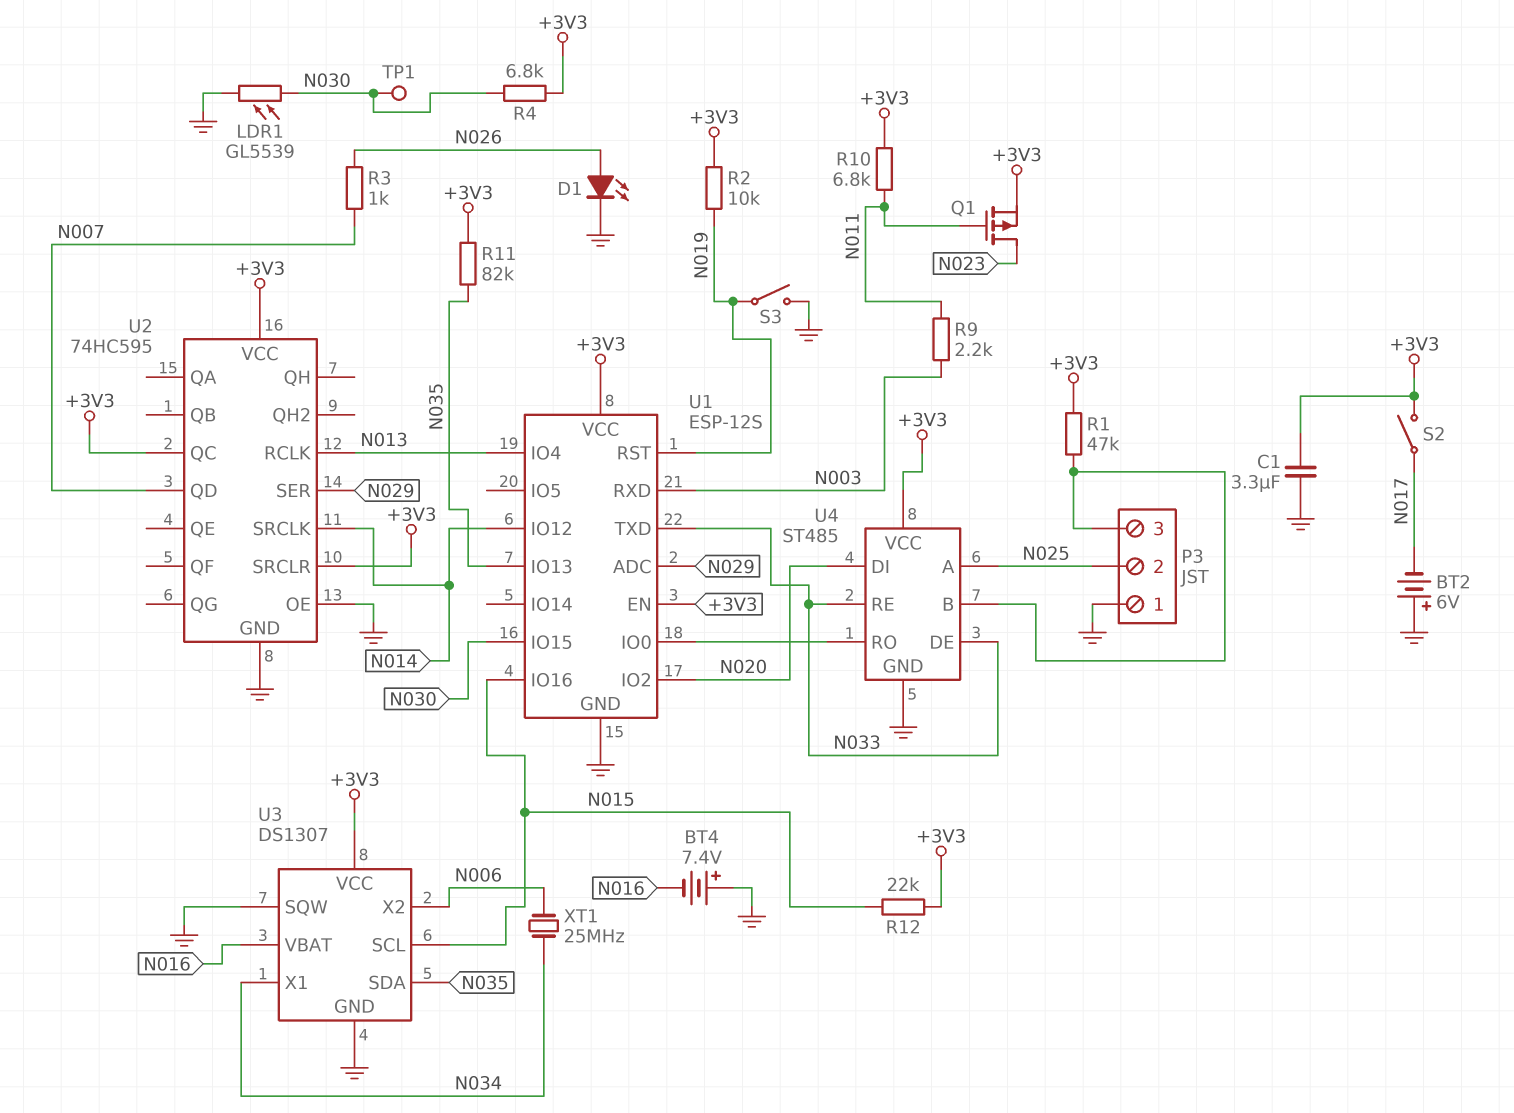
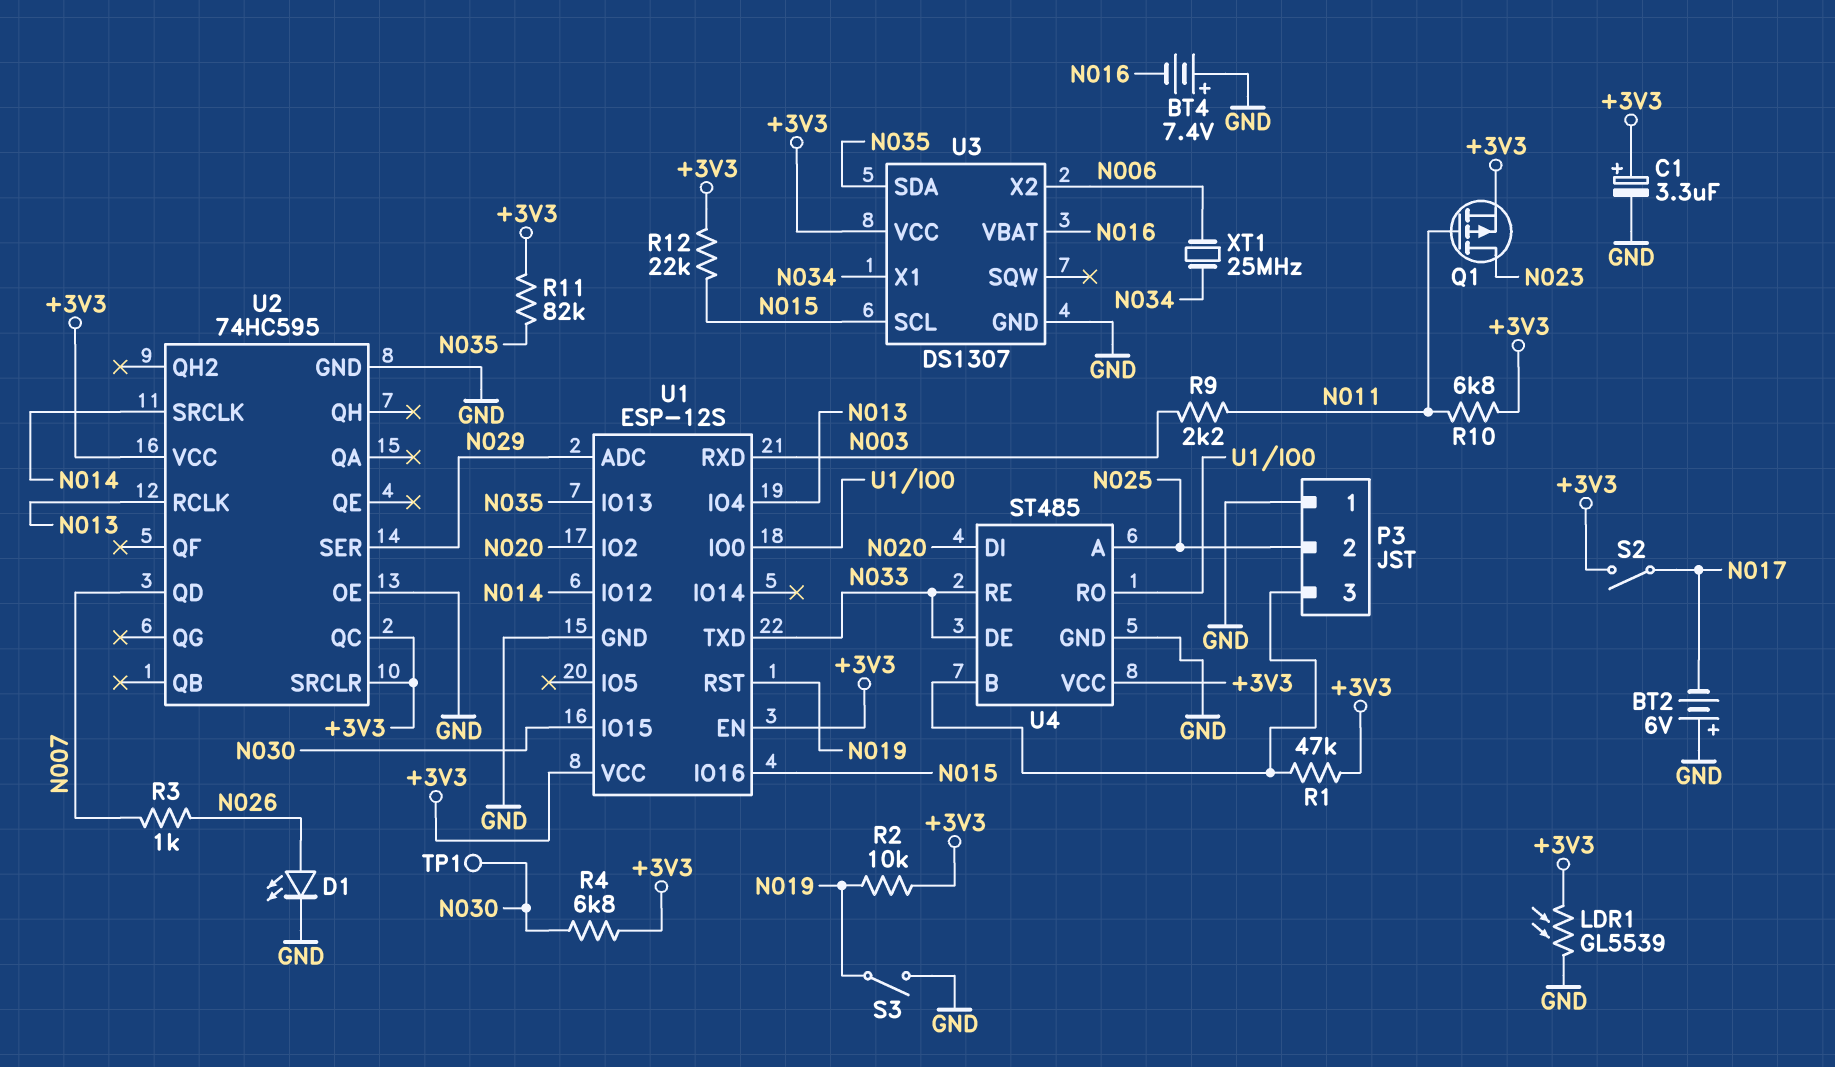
C1: 3.3uF (+3V3, GND) -> 3.3uF (plus +3V3, minus GND)
LDR1: GL5539 (GND, N030) -> GL5539 (+3V3, GND)
U3 pin SQW: GND -> none

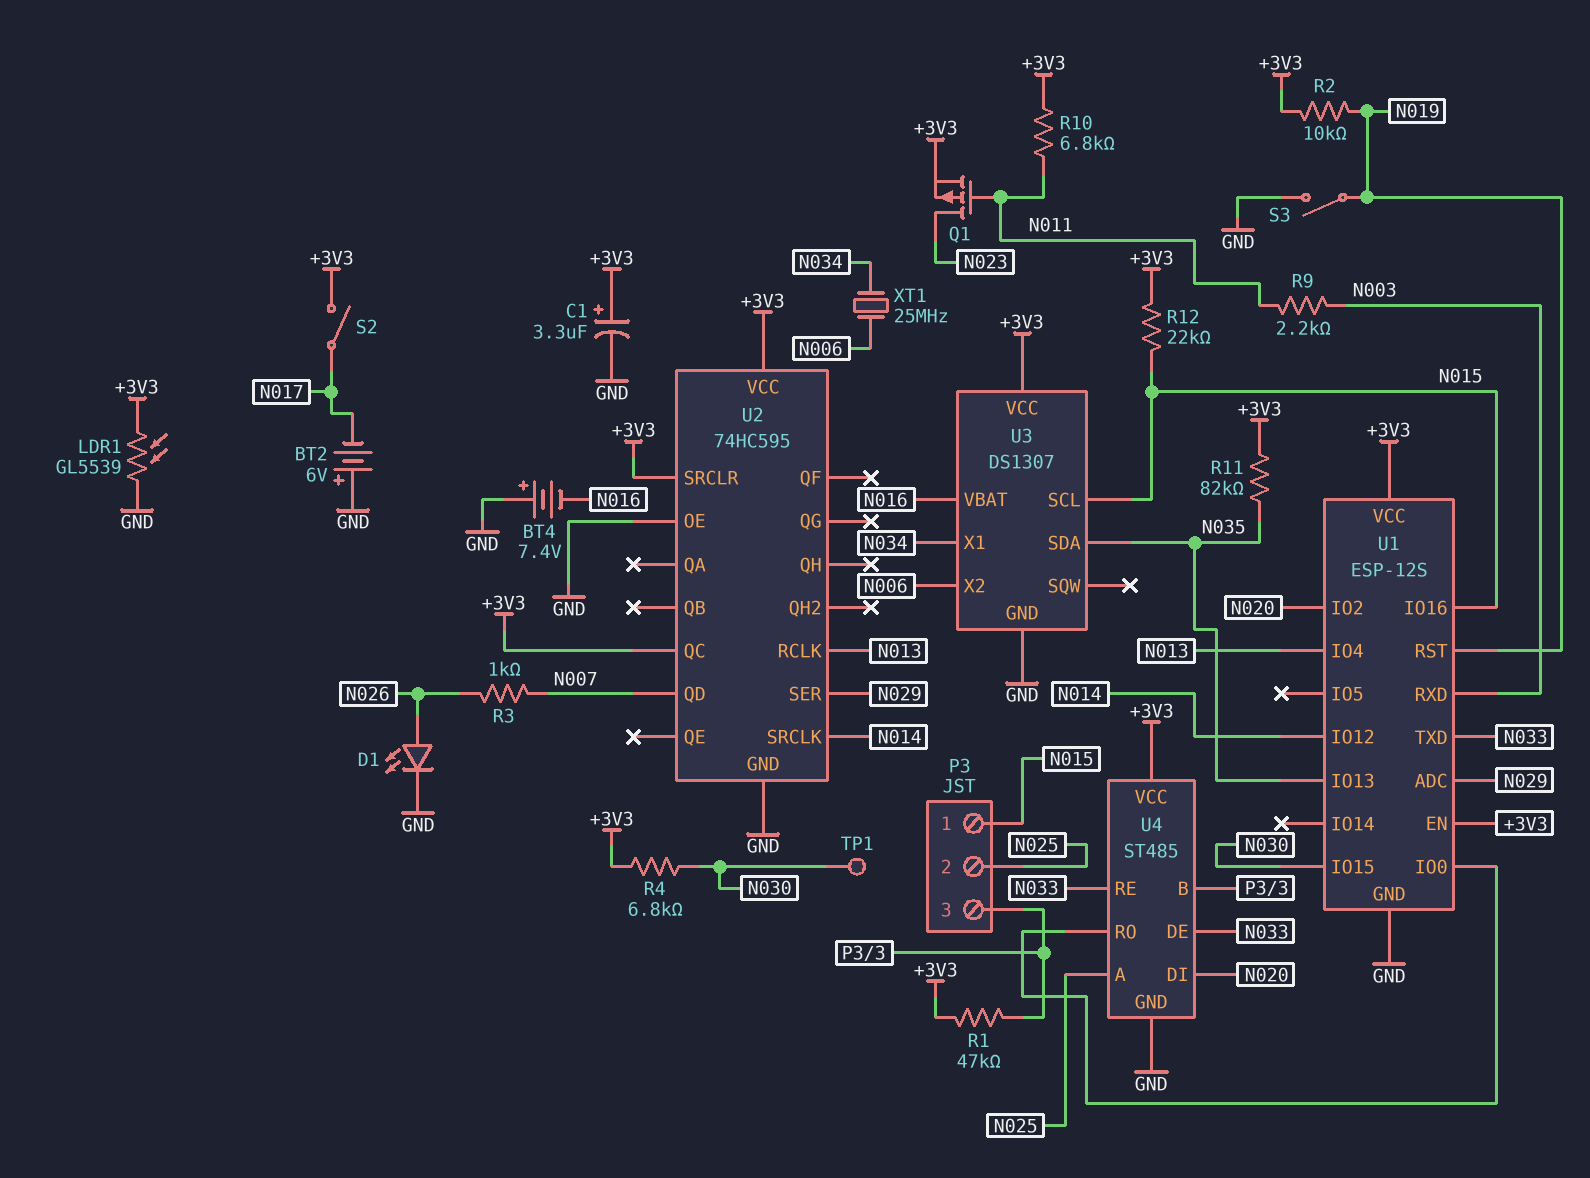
P3 pin 1: GND -> N015

